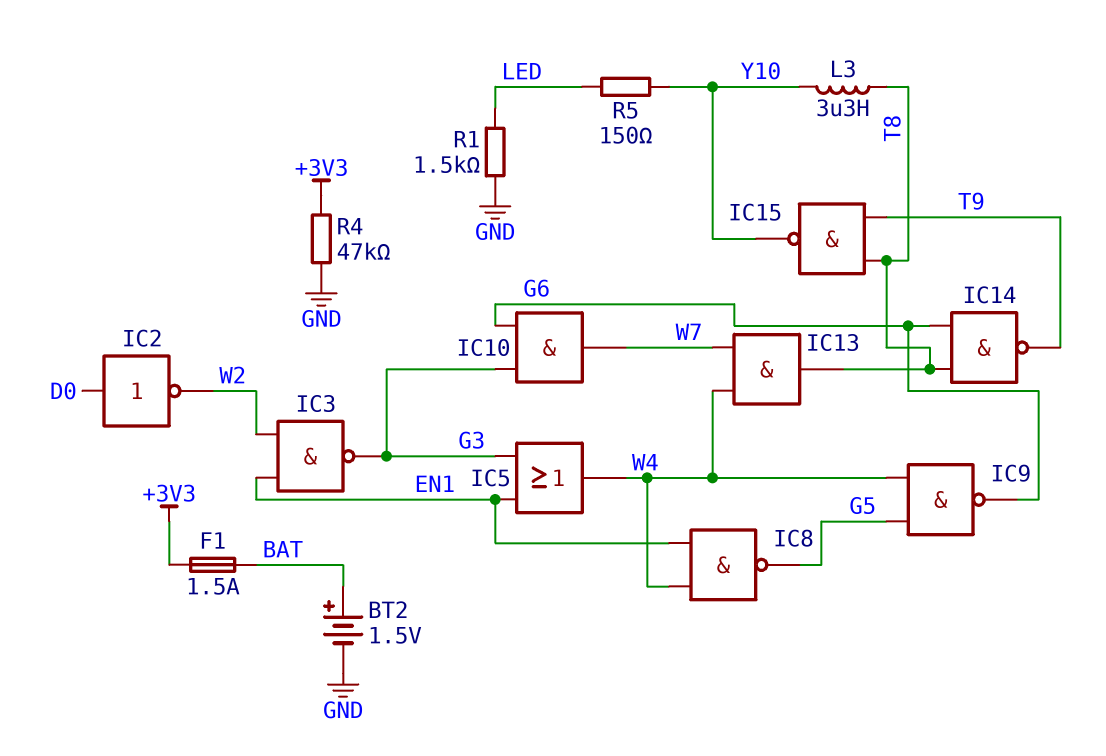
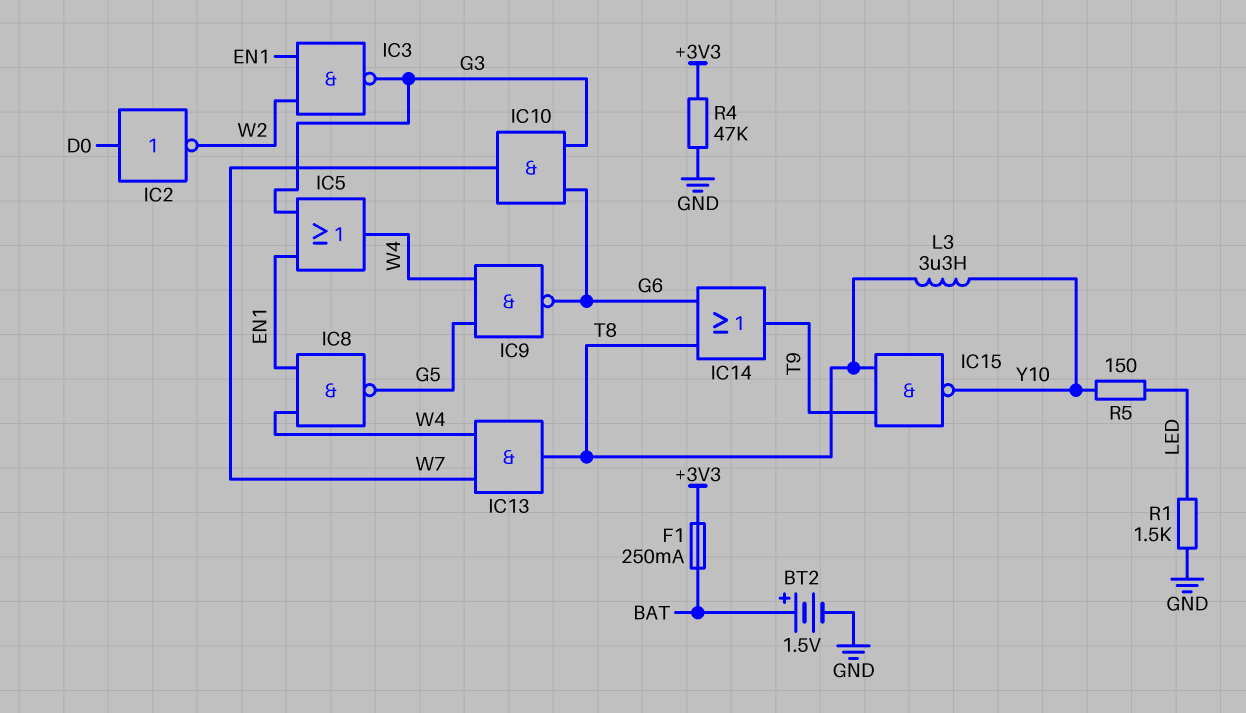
F1: 1.5A (+3V3, BAT) -> 250mA (+3V3, BAT)
IC14: NAND (in G6, in T8, out T9) -> OR (in G6, in T8, out T9)

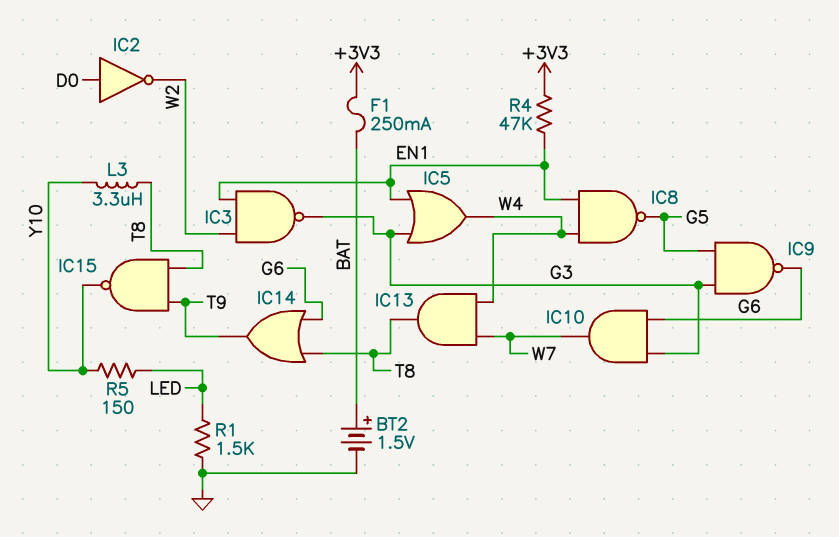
IC9: NAND (in G5, in W4, out G6) -> NAND (in G3, in G5, out G6)
R4: 47k (+3V3, GND) -> 47k (+3V3, EN1)

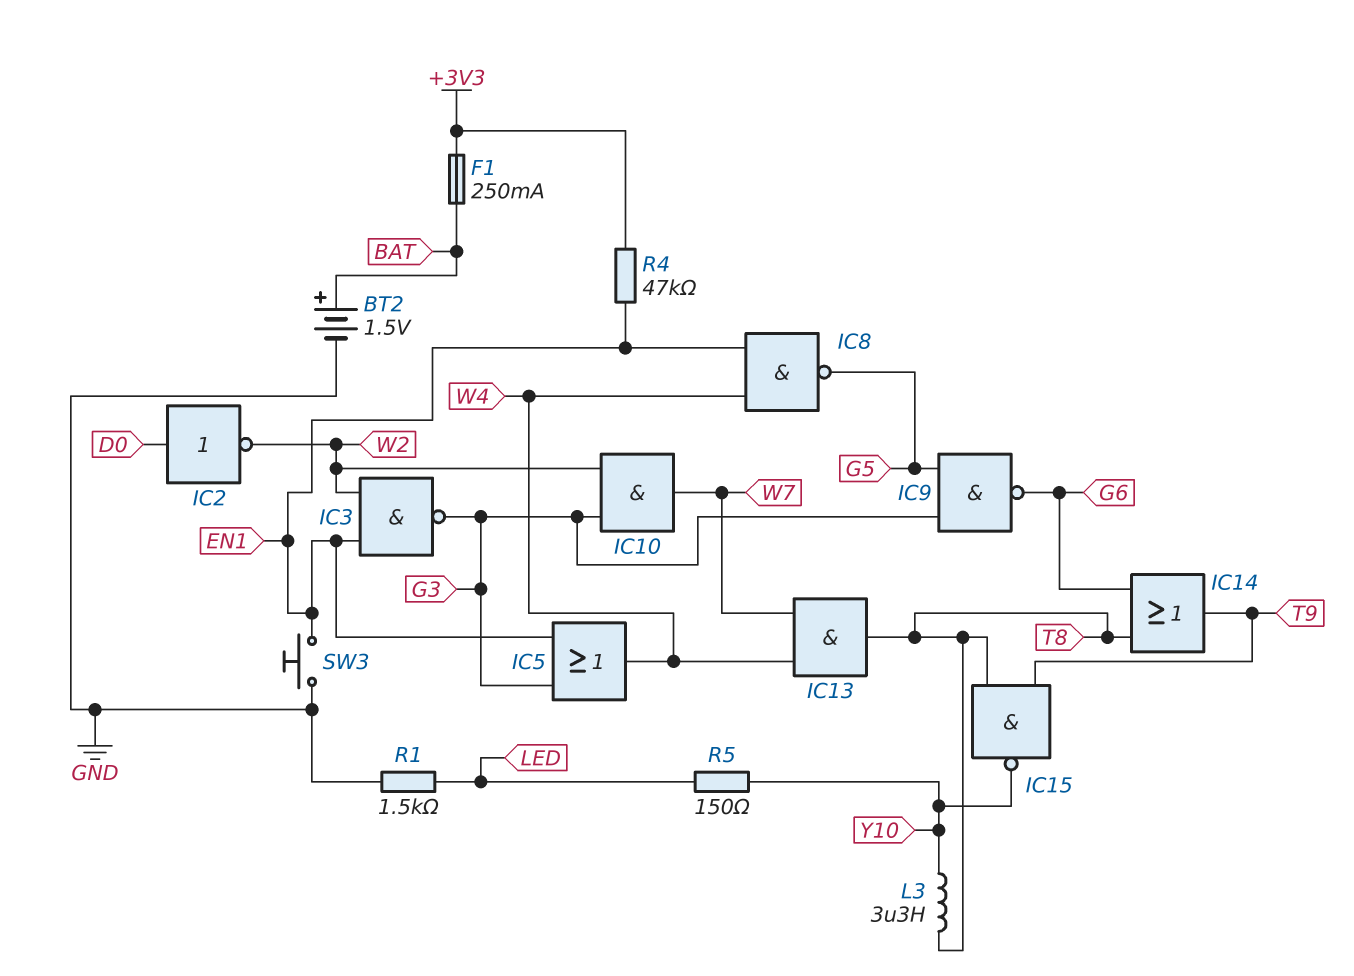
IC10: AND (in G3, in G6, out W7) -> AND (in G3, in W2, out W7)
SW3: none -> button (EN1, GND)

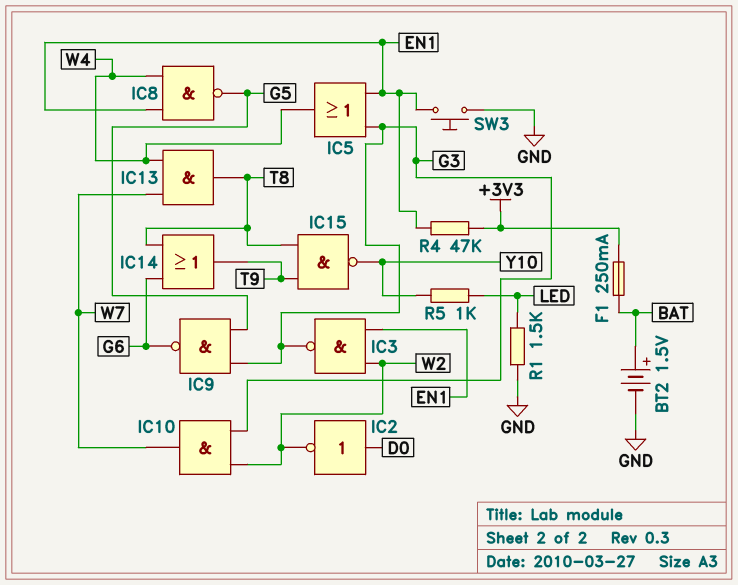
L3: 3.3uH (T8, Y10) -> none
R5: 150 (LED, Y10) -> 1k (LED, Y10)

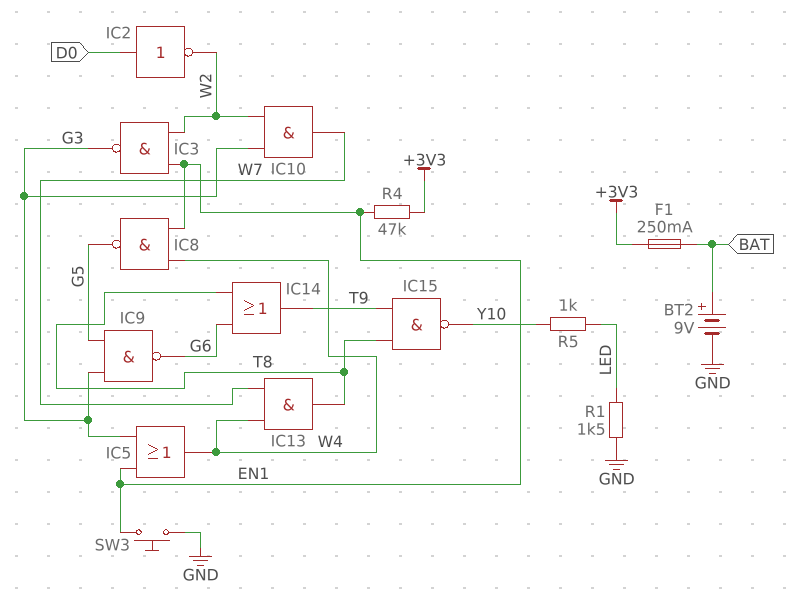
BT2: 1.5V (plus BAT, minus GND) -> 9V (plus BAT, minus GND)

